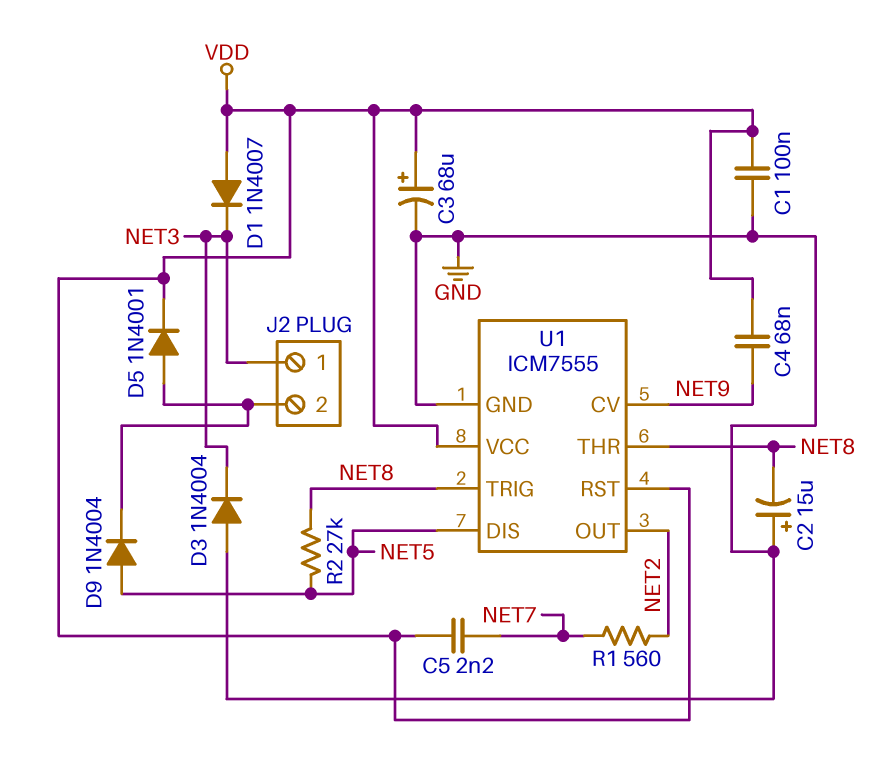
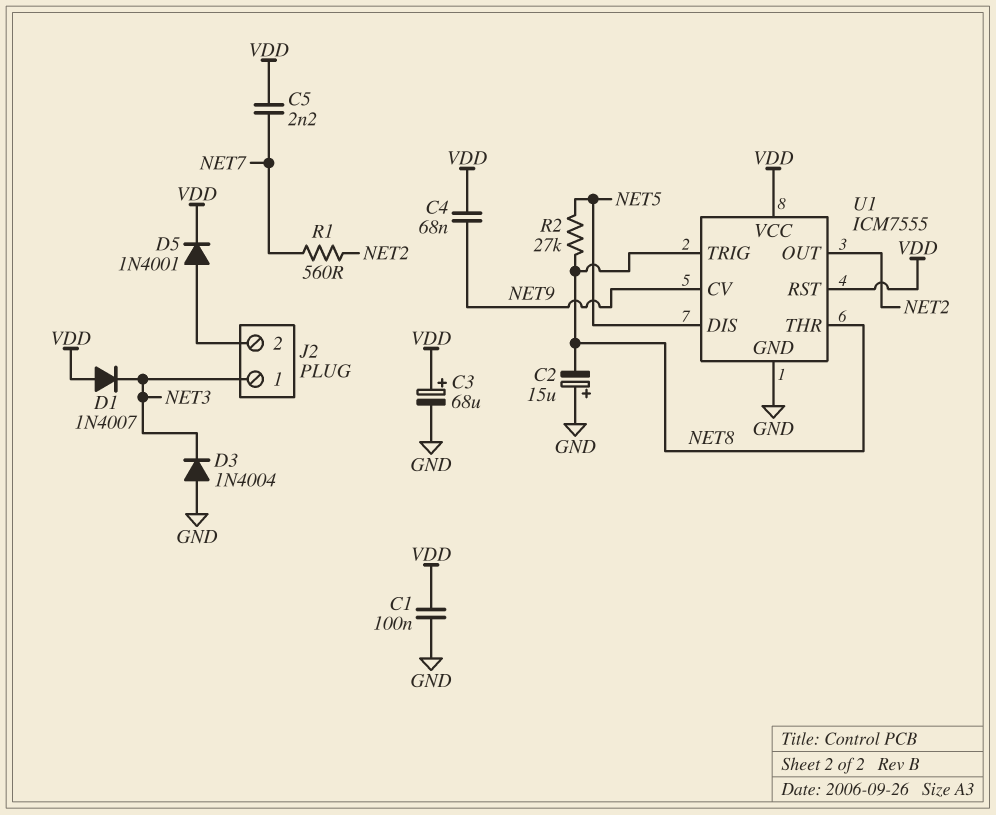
D9: diode 1N4004 (A NET5, K J2/2) -> none

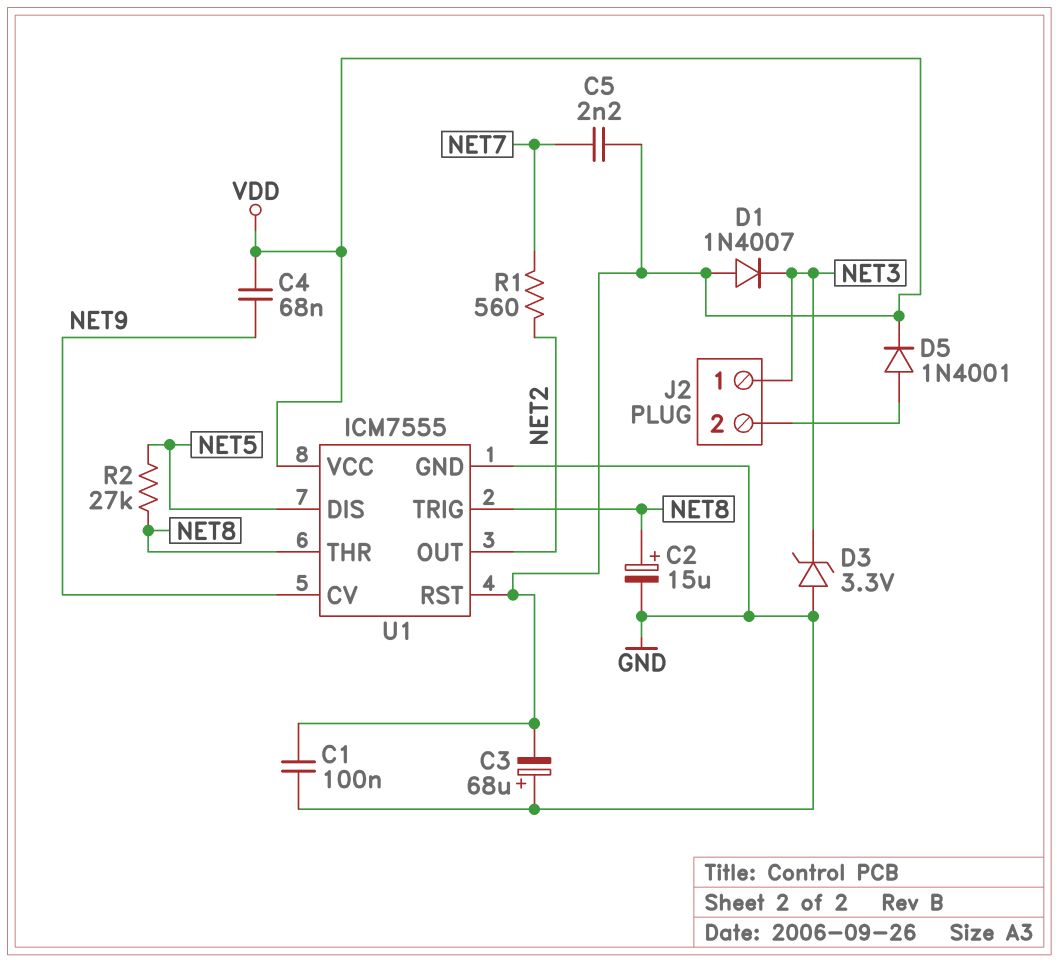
C2: 15uF (plus GND, minus NET8) -> 15uF (plus NET8, minus GND)
C3: 68uF (plus VDD, minus GND) -> 68uF (plus GND, minus VDD)
D3: diode 1N4004 (A GND, K NET3) -> zener 3.3V (A GND, K NET3)

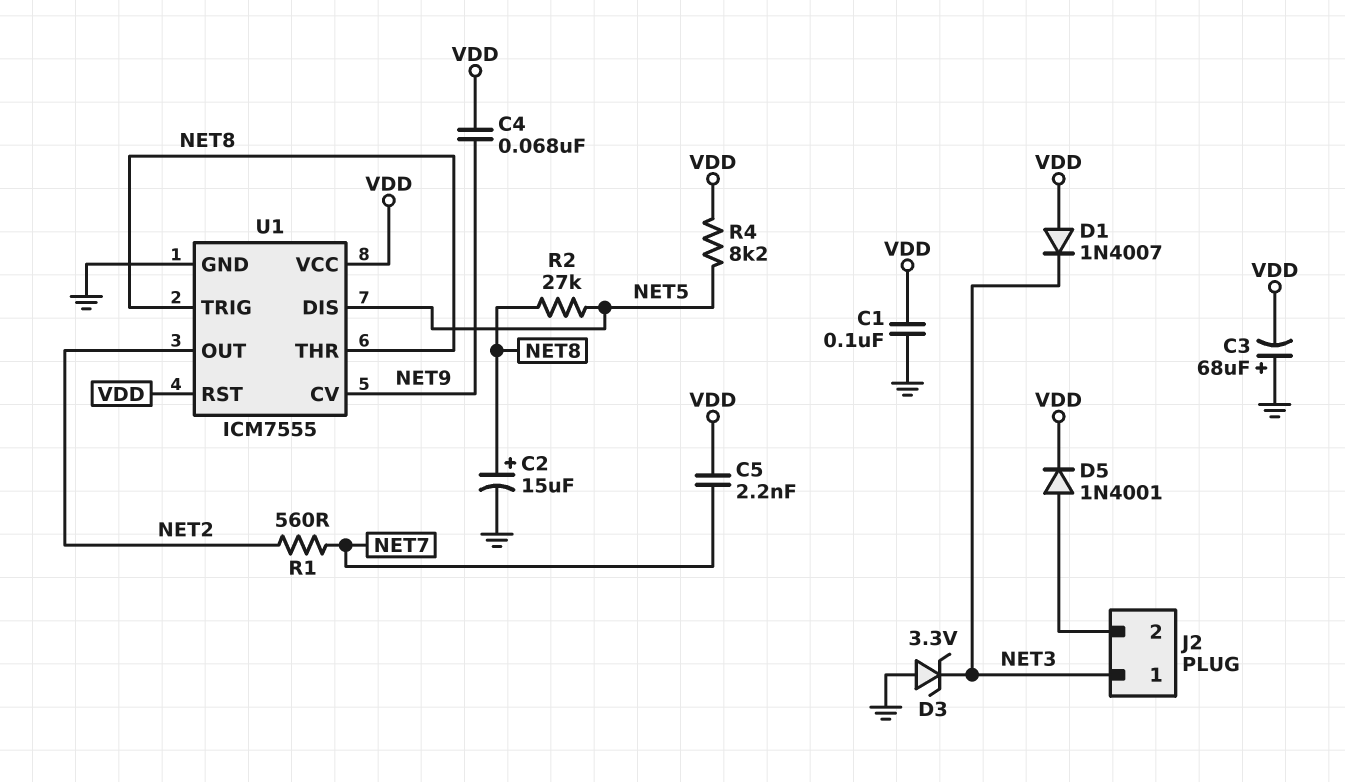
R4: none -> 8.2k (NET5, VDD)

